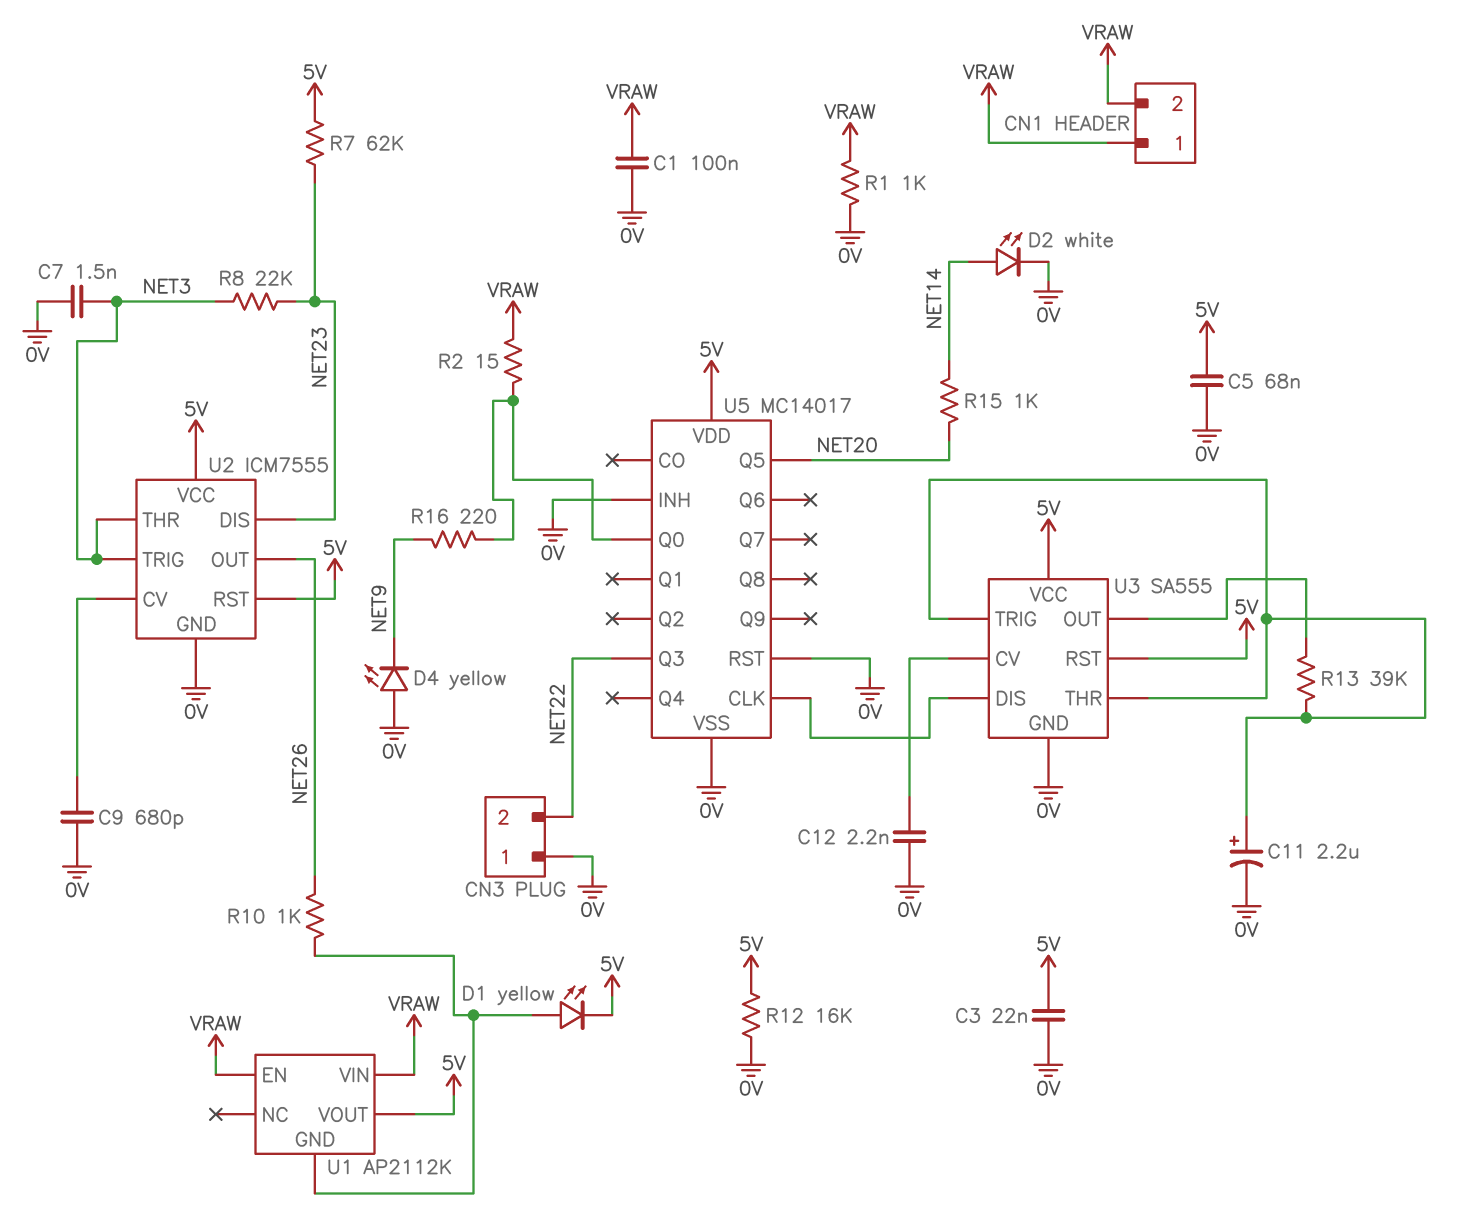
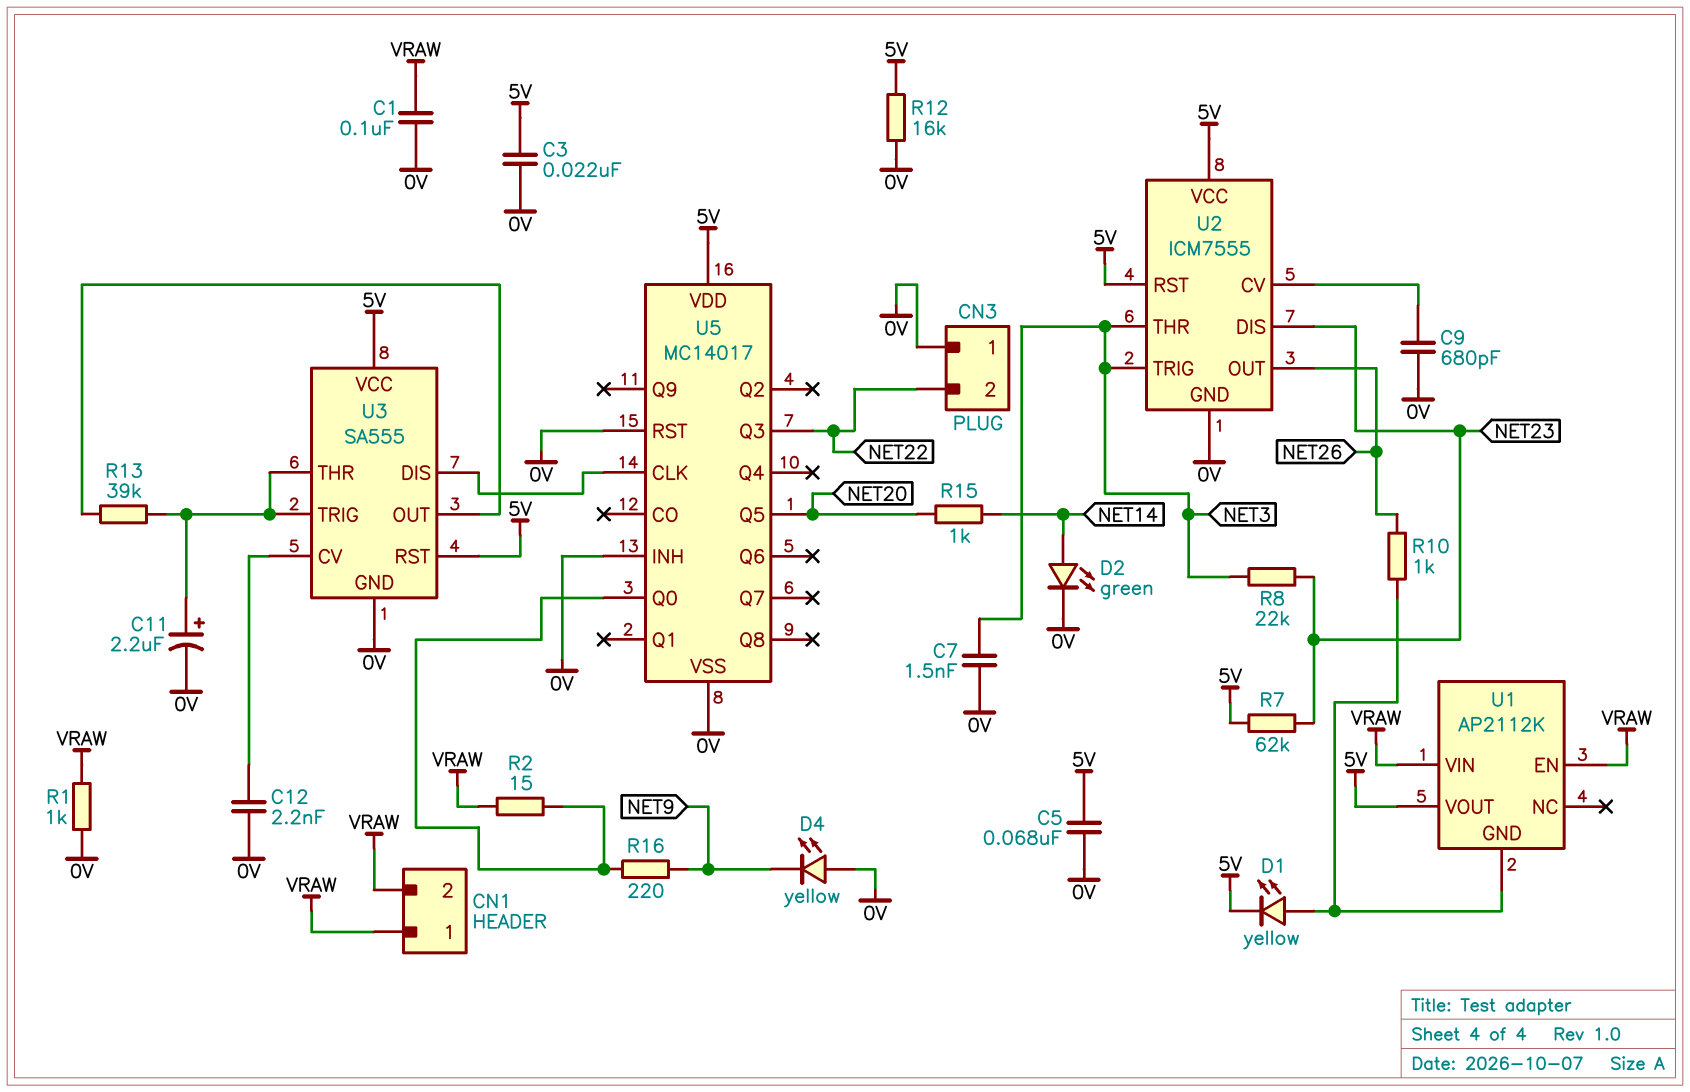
D2: LED white (A NET14, K 0V) -> LED green (A NET14, K 0V)

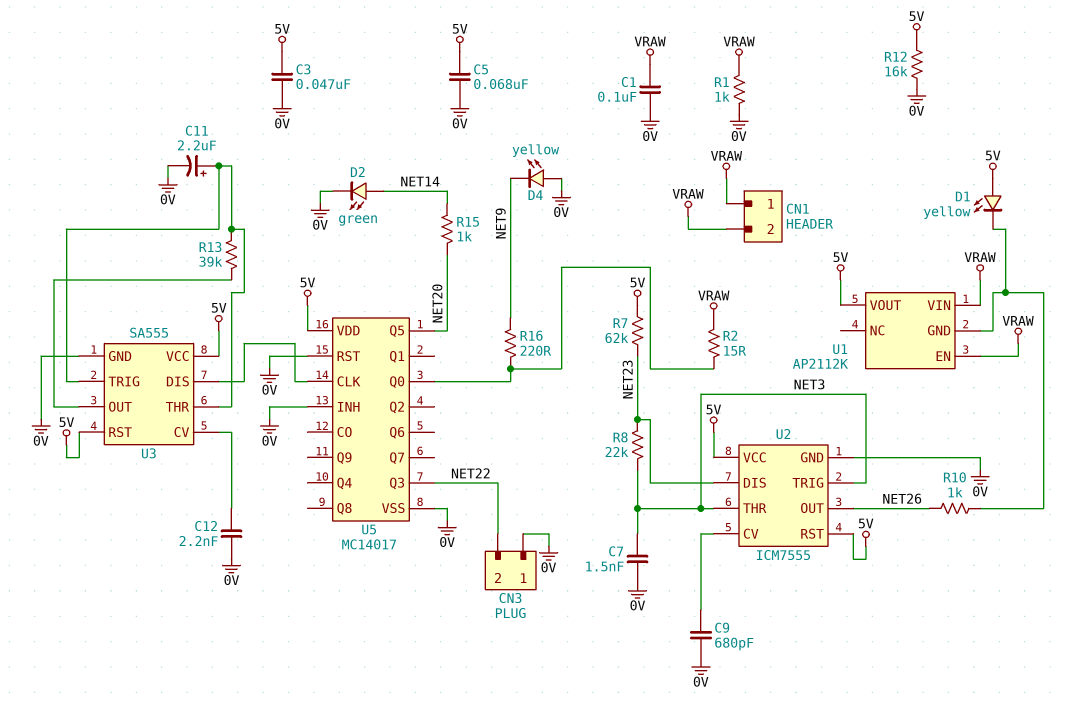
C3: 22nF (0V, 5V) -> 47nF (0V, 5V)
D1: LED yellow (A U1/GND, K 5V) -> LED yellow (A 5V, K U1/GND)

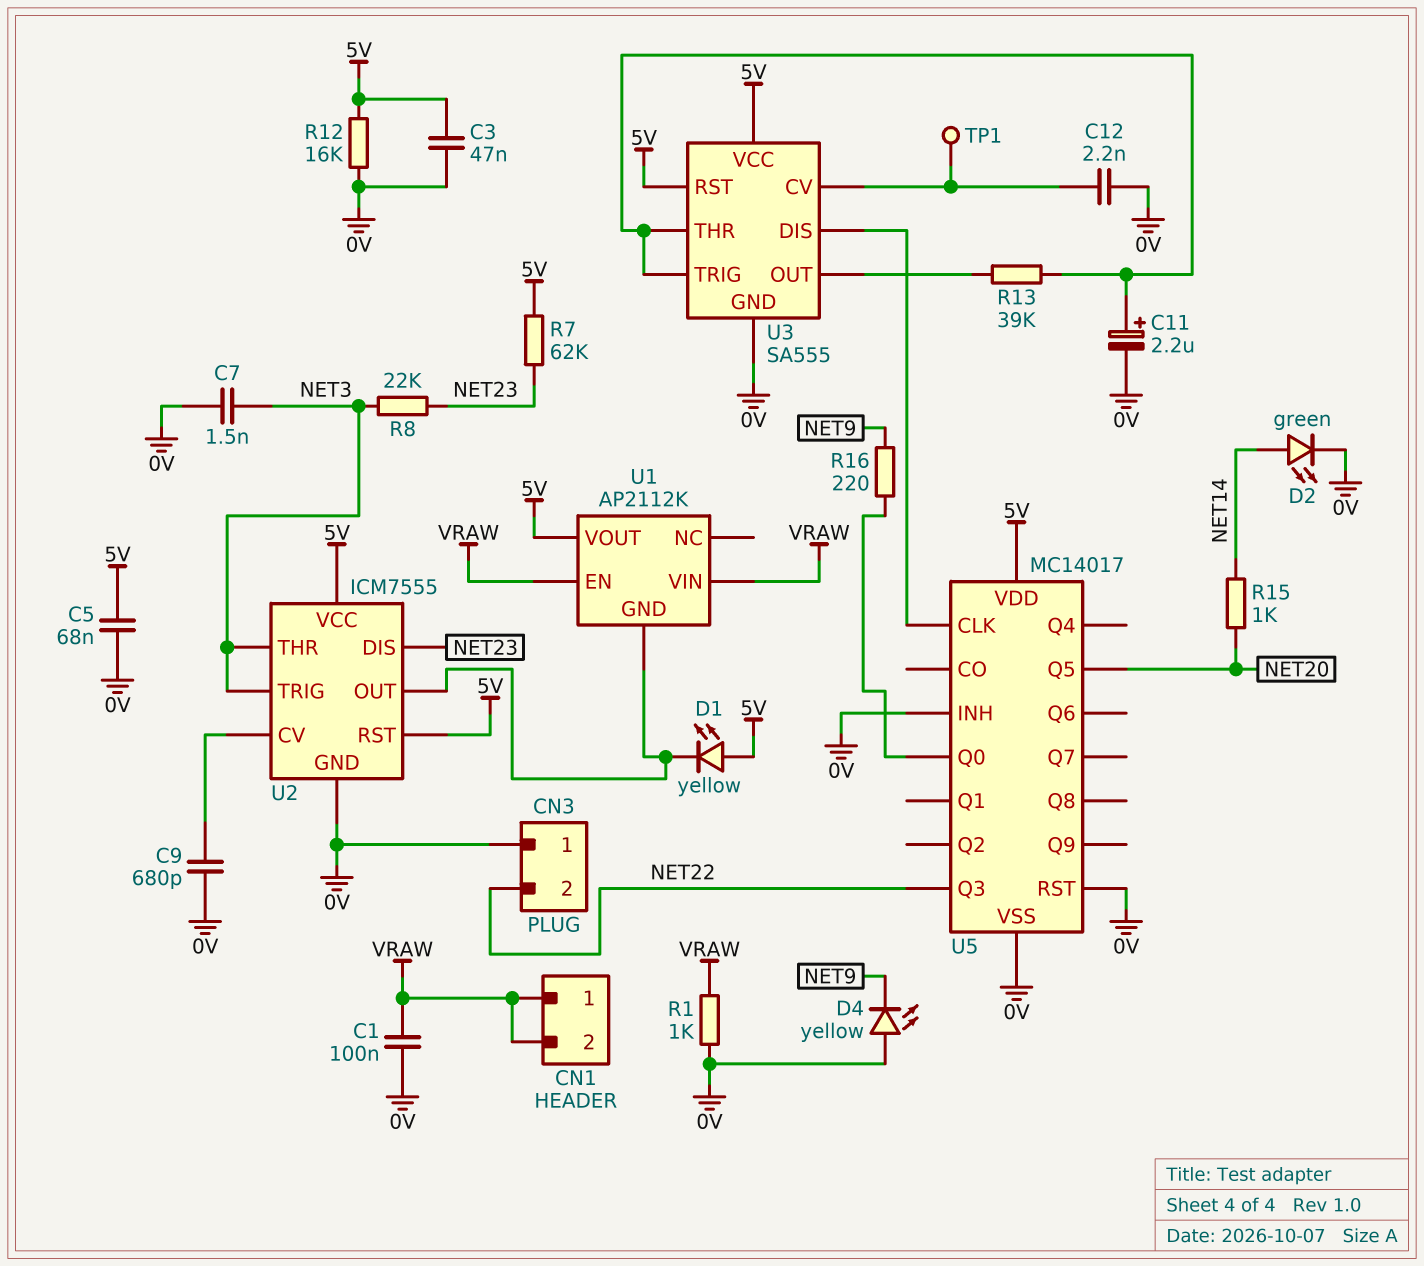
R2: 15 (U5/Q0, VRAW) -> none
R10: 1k (NET26, U1/GND) -> none
TP1: none -> test point (U3/CV)
U2 pin OUT: NET26 -> U1/GND

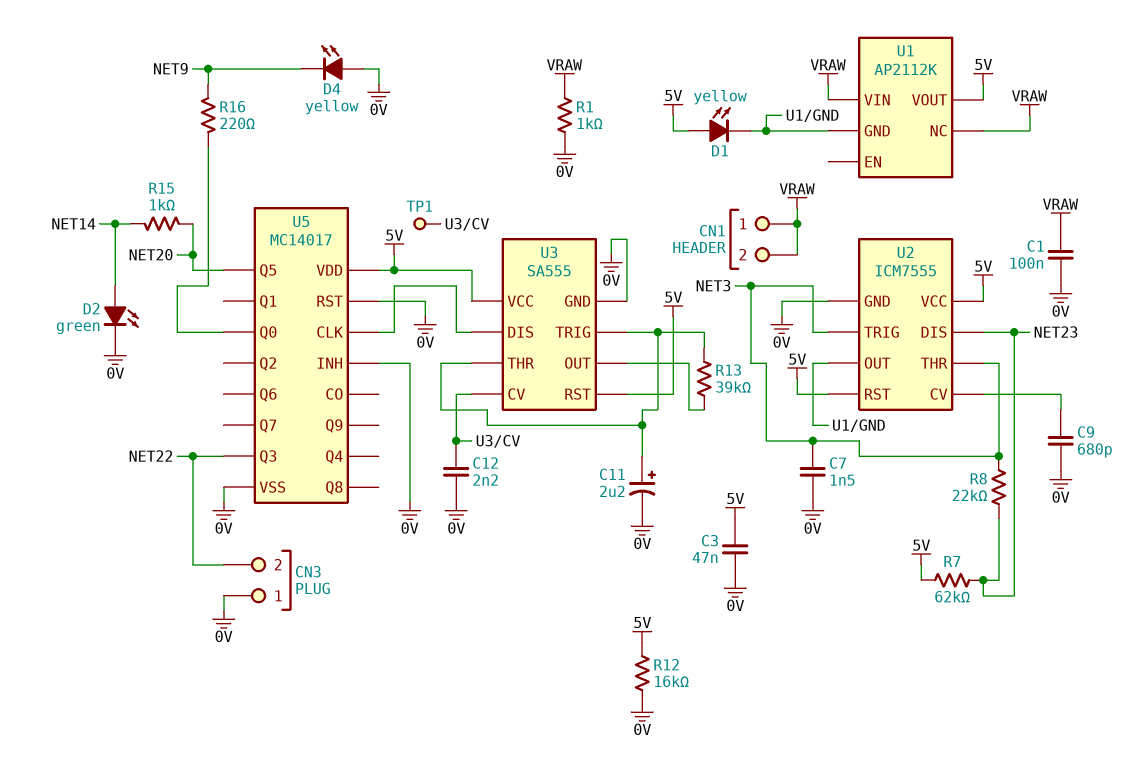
C5: 68nF (0V, 5V) -> none
U1 pin EN: VRAW -> none
U1 pin NC: none -> VRAW

